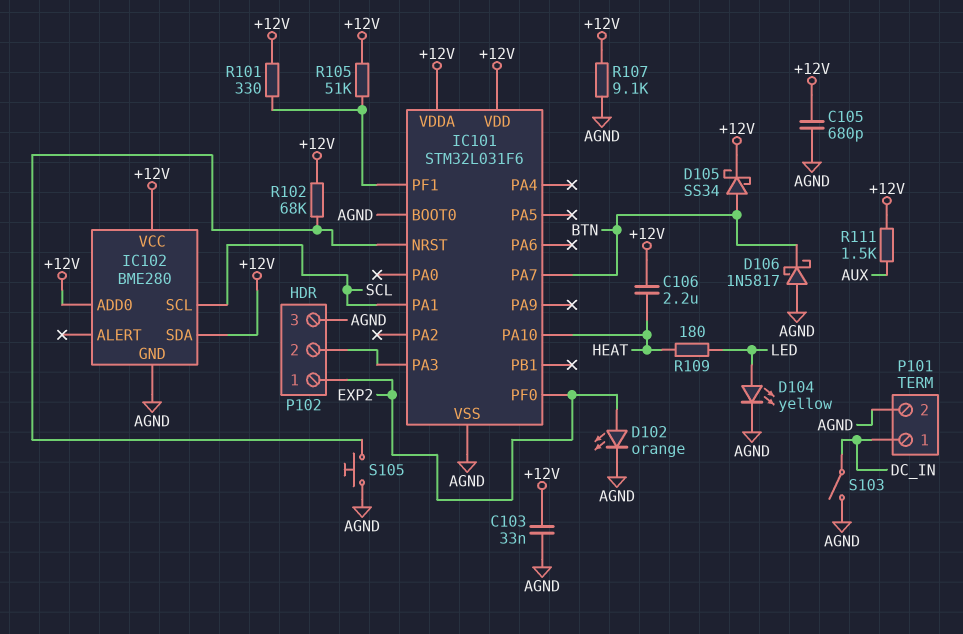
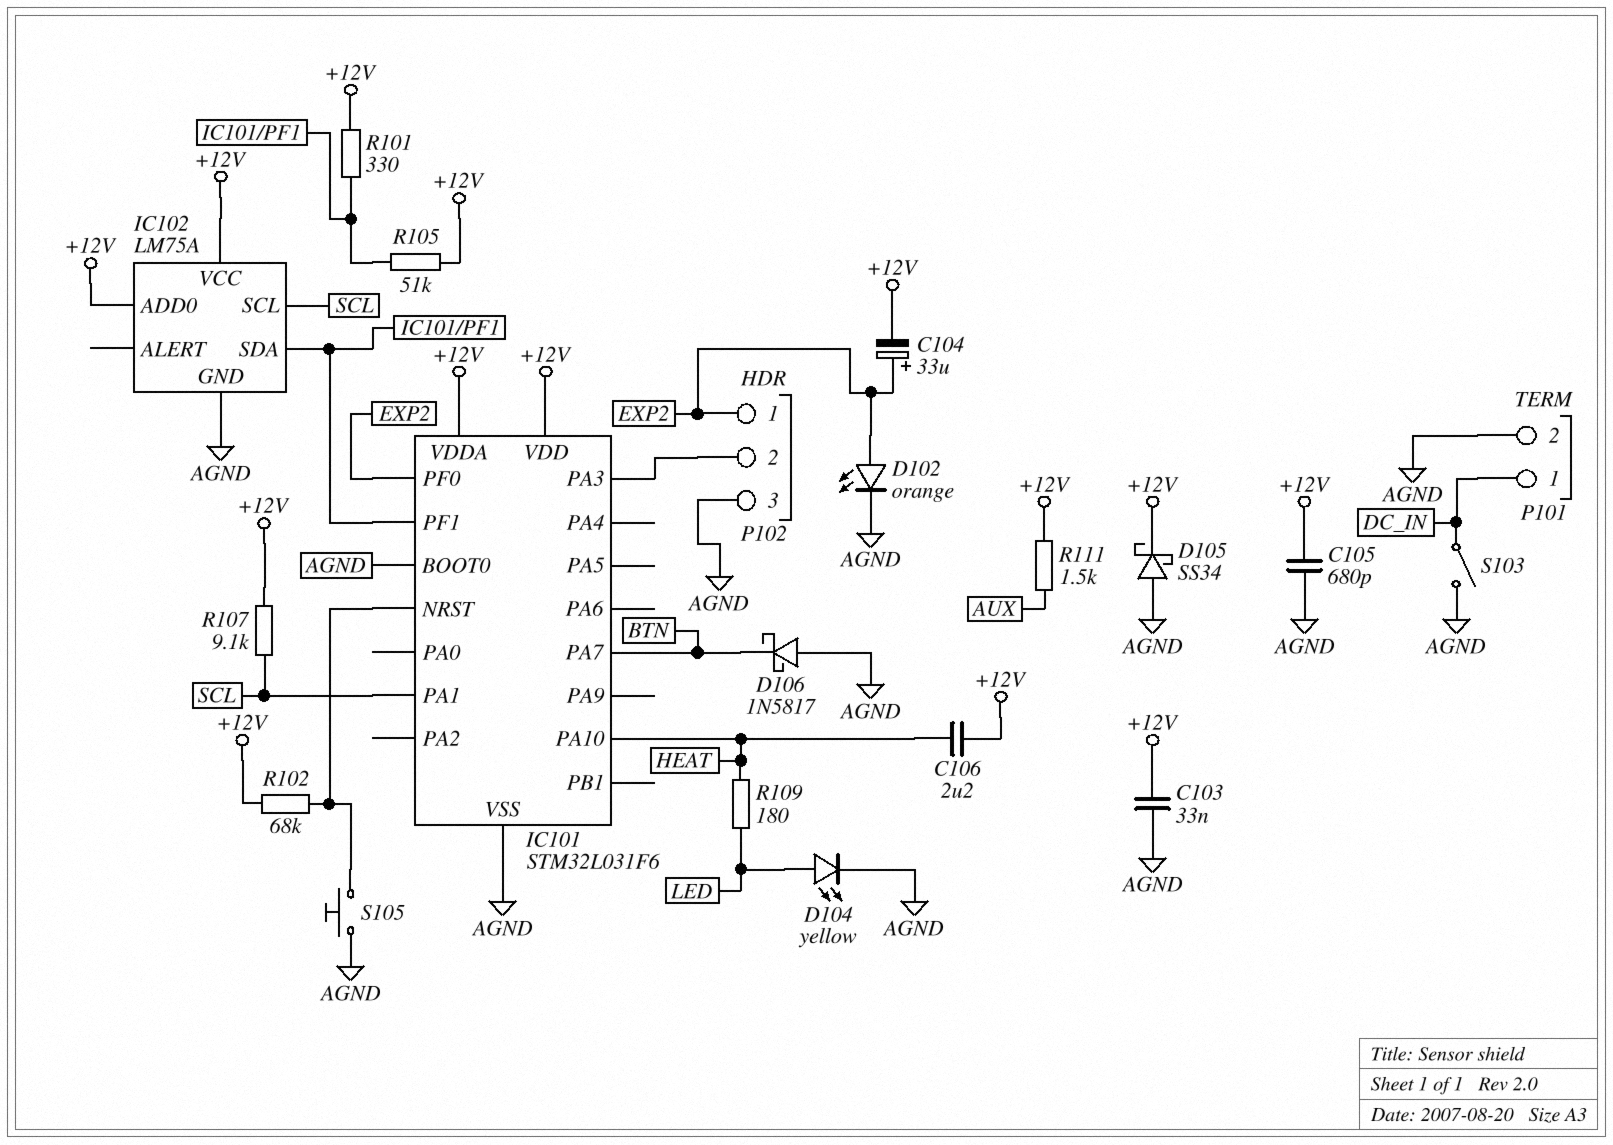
C104: none -> 33uF (plus EXP2, minus +12V)
D105: schottky SS34 (A BTN, K +12V) -> schottky SS34 (A AGND, K +12V)
IC102: BME280 -> LM75A
IC102 pin SDA: +12V -> IC101/PF1
R107: 9.1k (+12V, AGND) -> 9.1k (+12V, SCL)

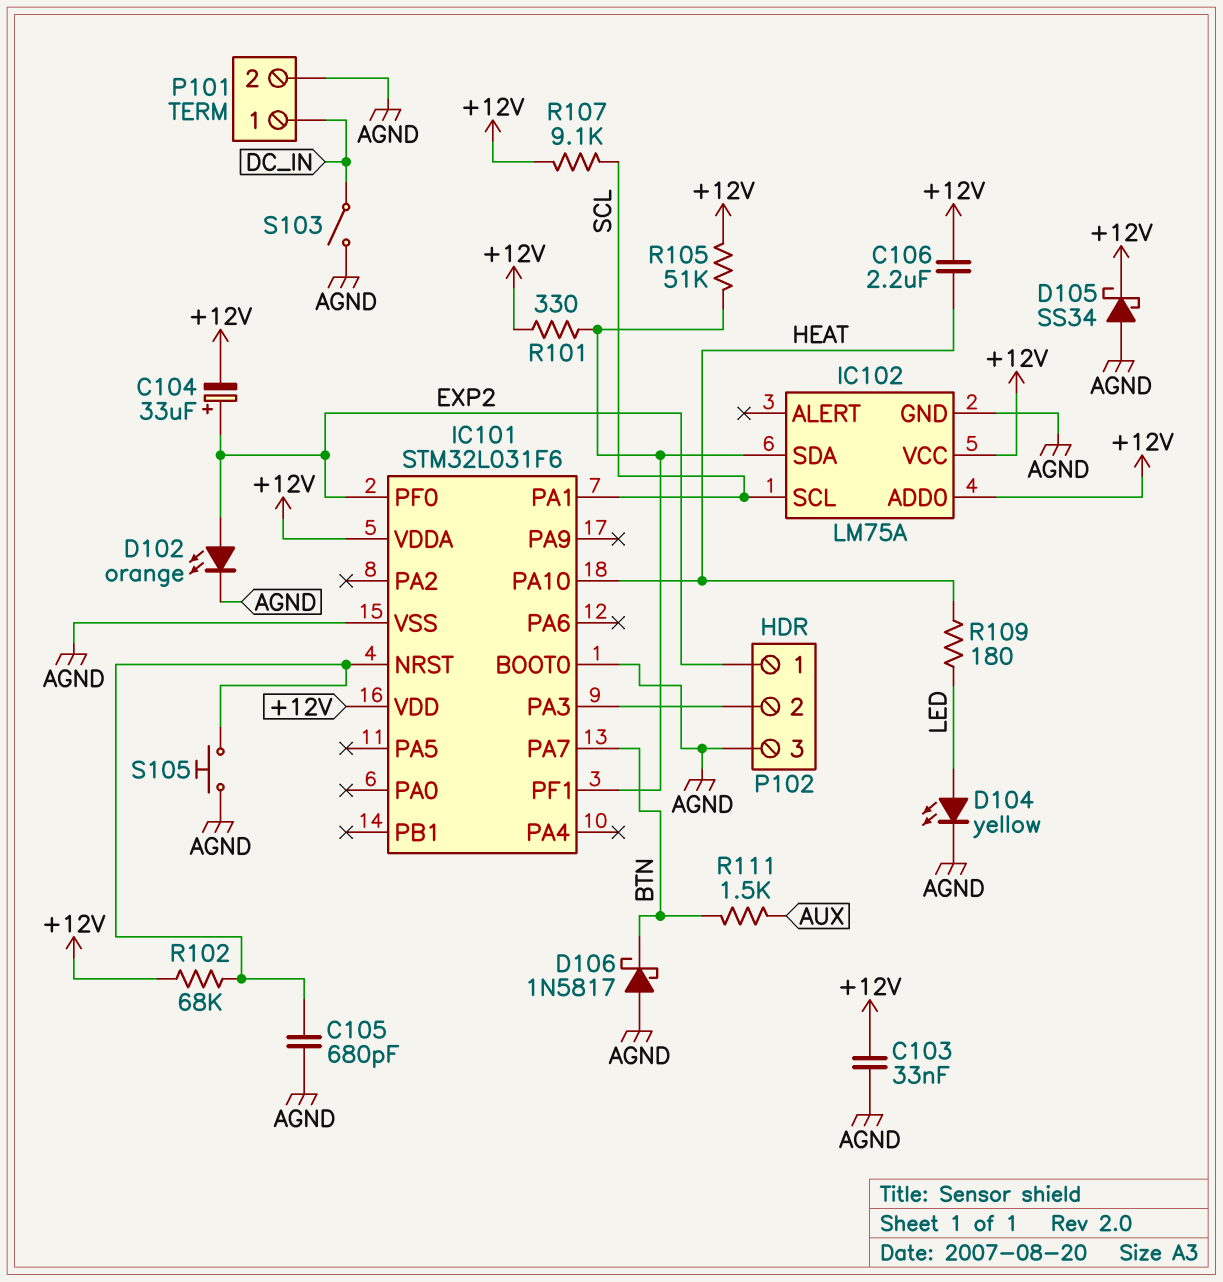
C105: 680pF (+12V, AGND) -> 680pF (AGND, IC101/NRST)
R111: 1.5k (+12V, AUX) -> 1.5k (AUX, BTN)

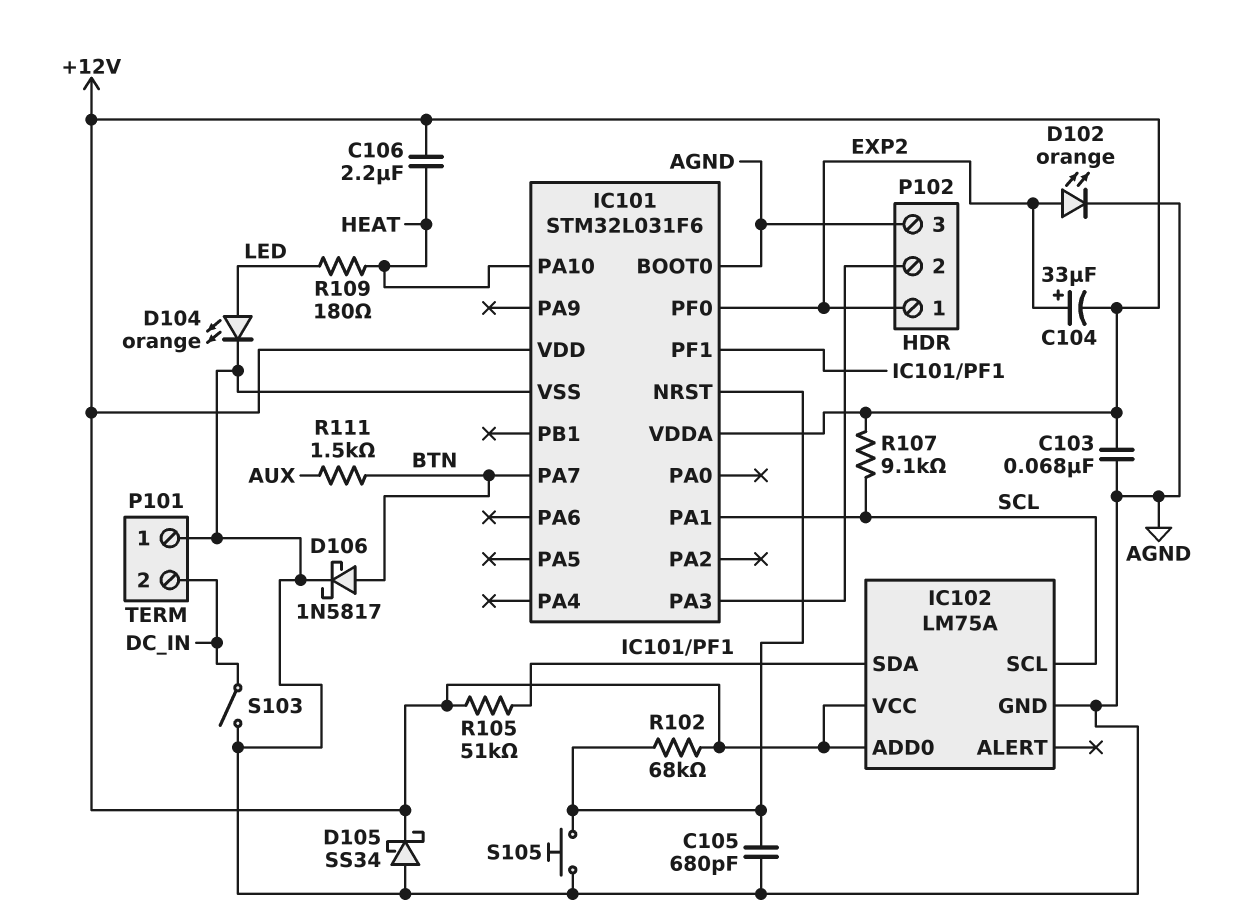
C103: 33nF (+12V, AGND) -> 68nF (+12V, AGND)
D104: LED yellow (A LED, K AGND) -> LED orange (A LED, K AGND)
D106: schottky 1N5817 (A AGND, K BTN) -> schottky 1N5817 (A BTN, K AGND)
P101 pin 1: DC_IN -> AGND
P101 pin 2: AGND -> DC_IN
R101: 330 (+12V, IC101/PF1) -> none

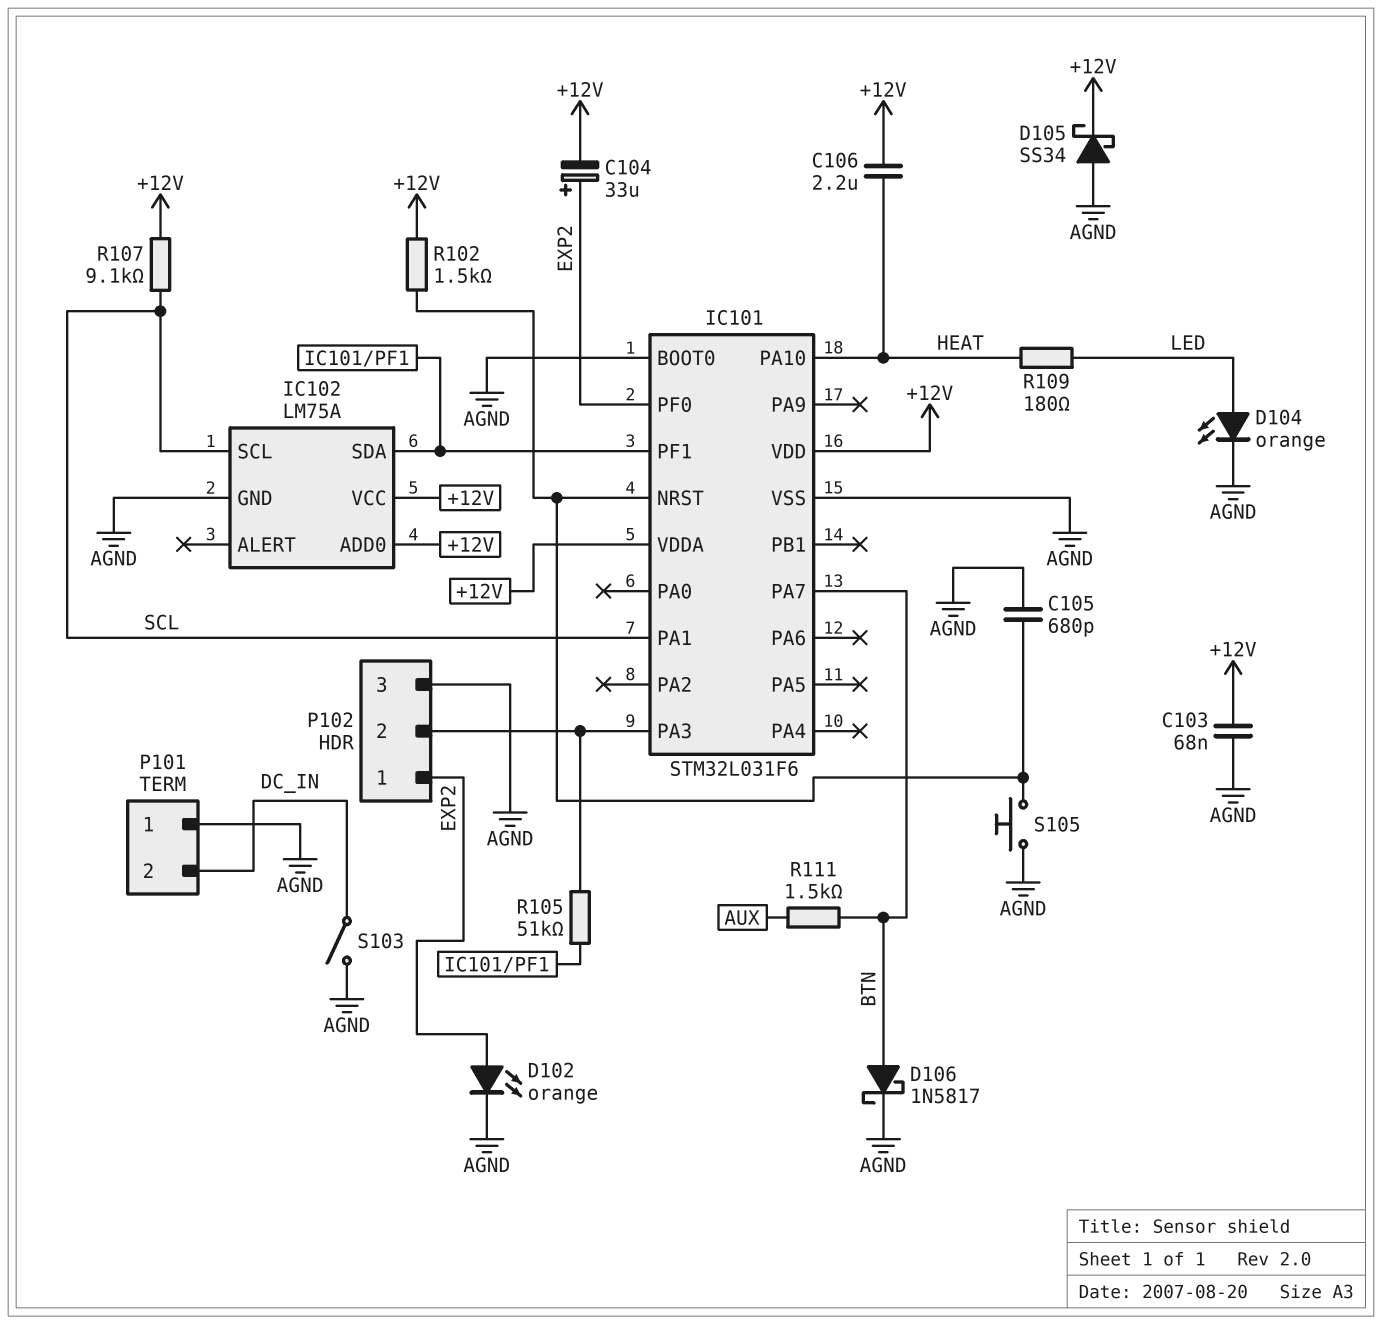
R102: 68k (+12V, IC101/NRST) -> 1.5k (+12V, IC101/NRST)
R105: 51k (+12V, IC101/PF1) -> 51k (IC101/PA3, IC101/PF1)

